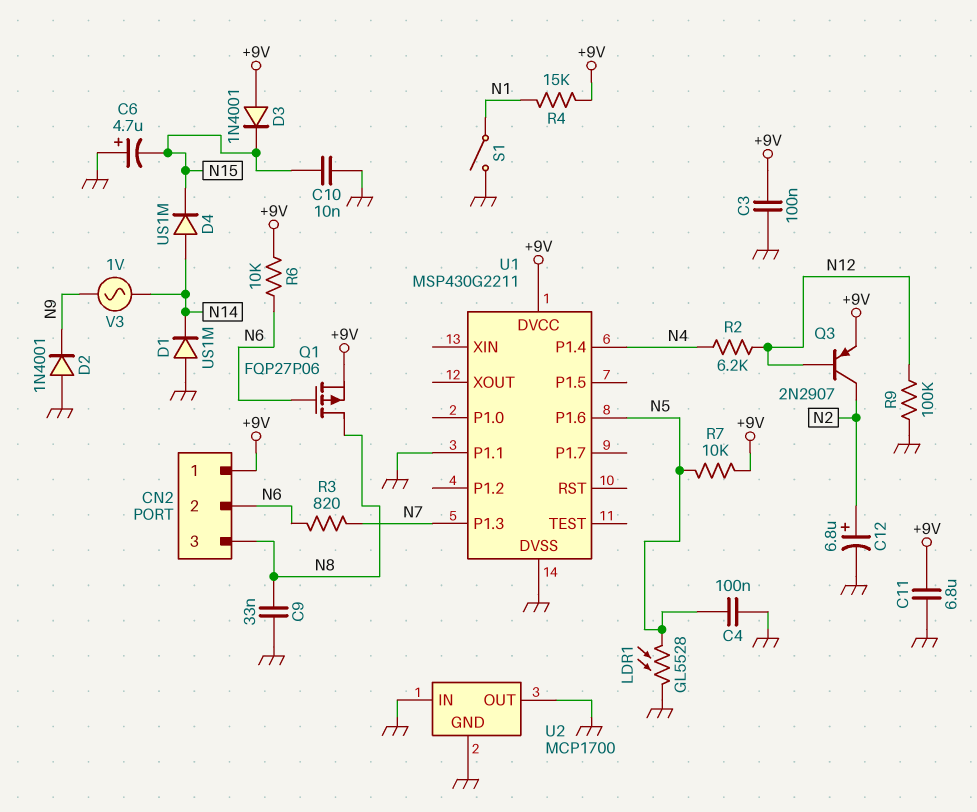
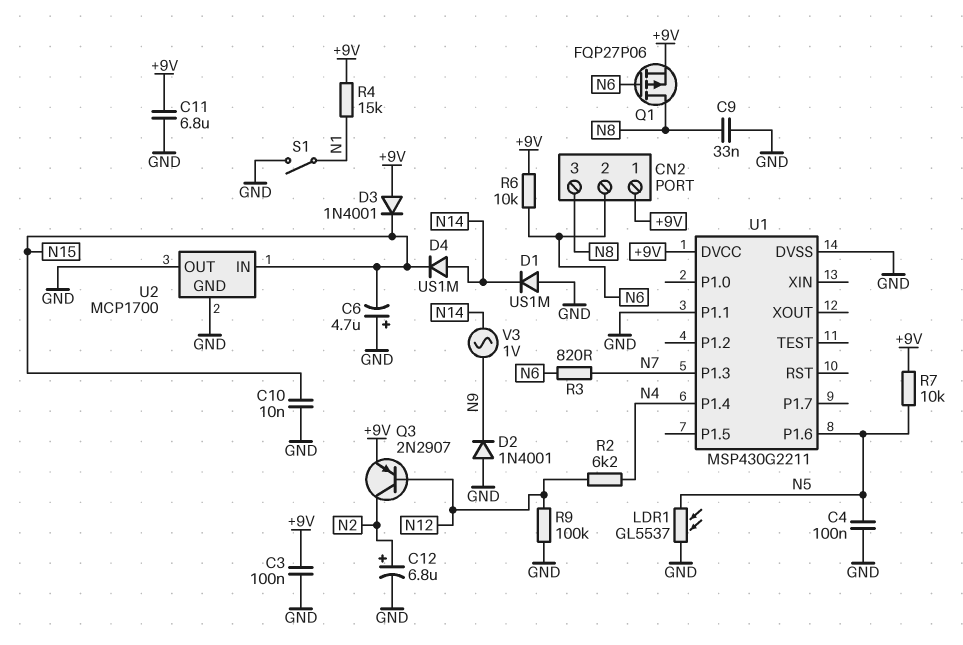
LDR1: GL5528 (GND, N5) -> GL5537 (GND, N5)
U2 pin IN: GND -> N15

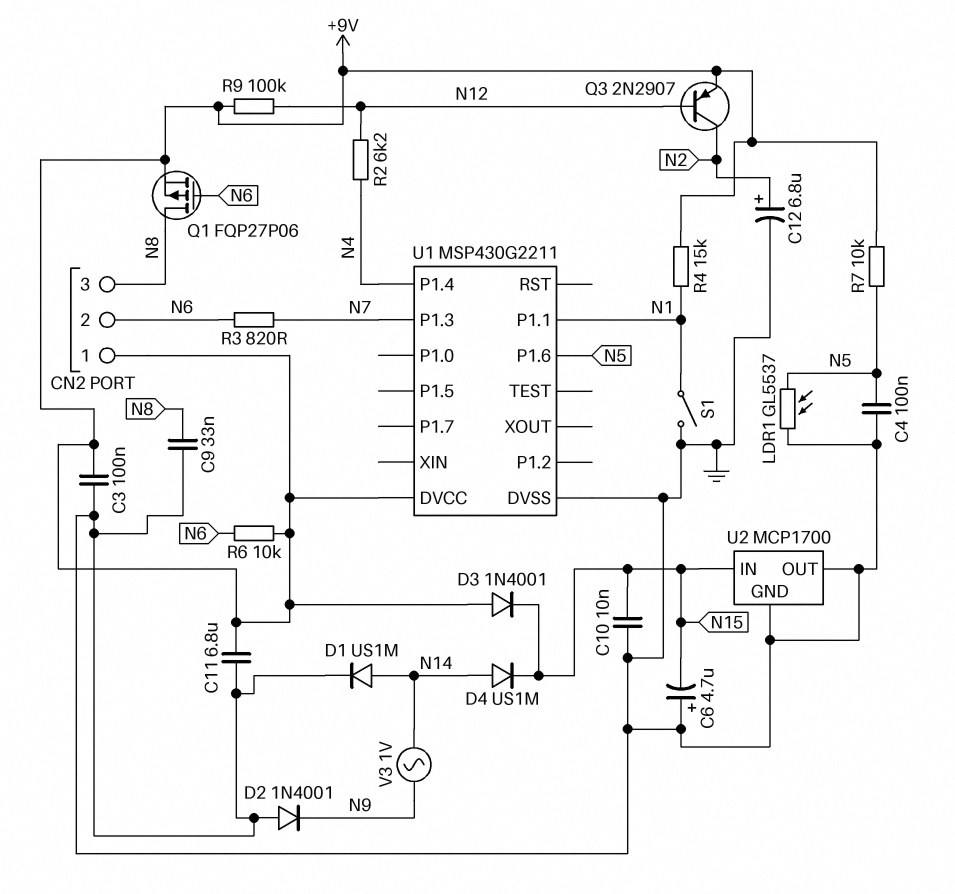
D1: diode US1M (A GND, K N14) -> diode US1M (A N14, K GND)
R9: 100k (GND, N12) -> 100k (+9V, N12)
U1 pin P1.1: GND -> N1

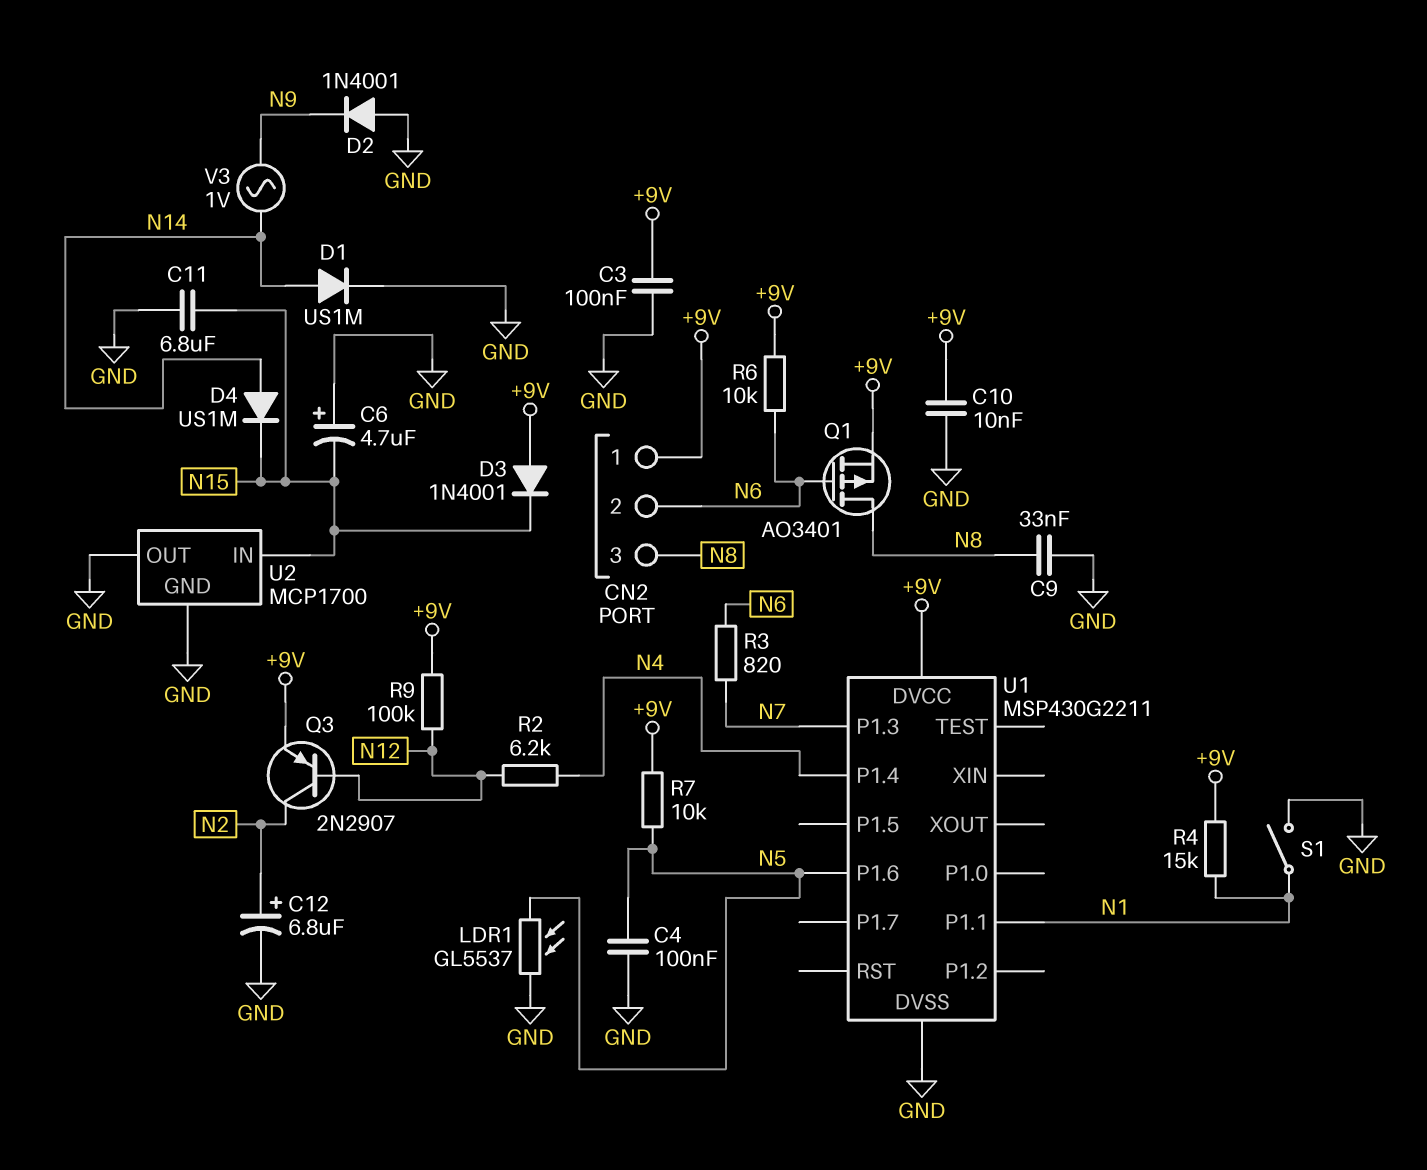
C10: 10nF (GND, N15) -> 10nF (+9V, GND)
C11: 6.8uF (+9V, GND) -> 6.8uF (GND, N15)
Q1: PMOS FQP27P06 (G N6, D N8, S +9V) -> PMOS AO3401 (G N6, D N8, S +9V)

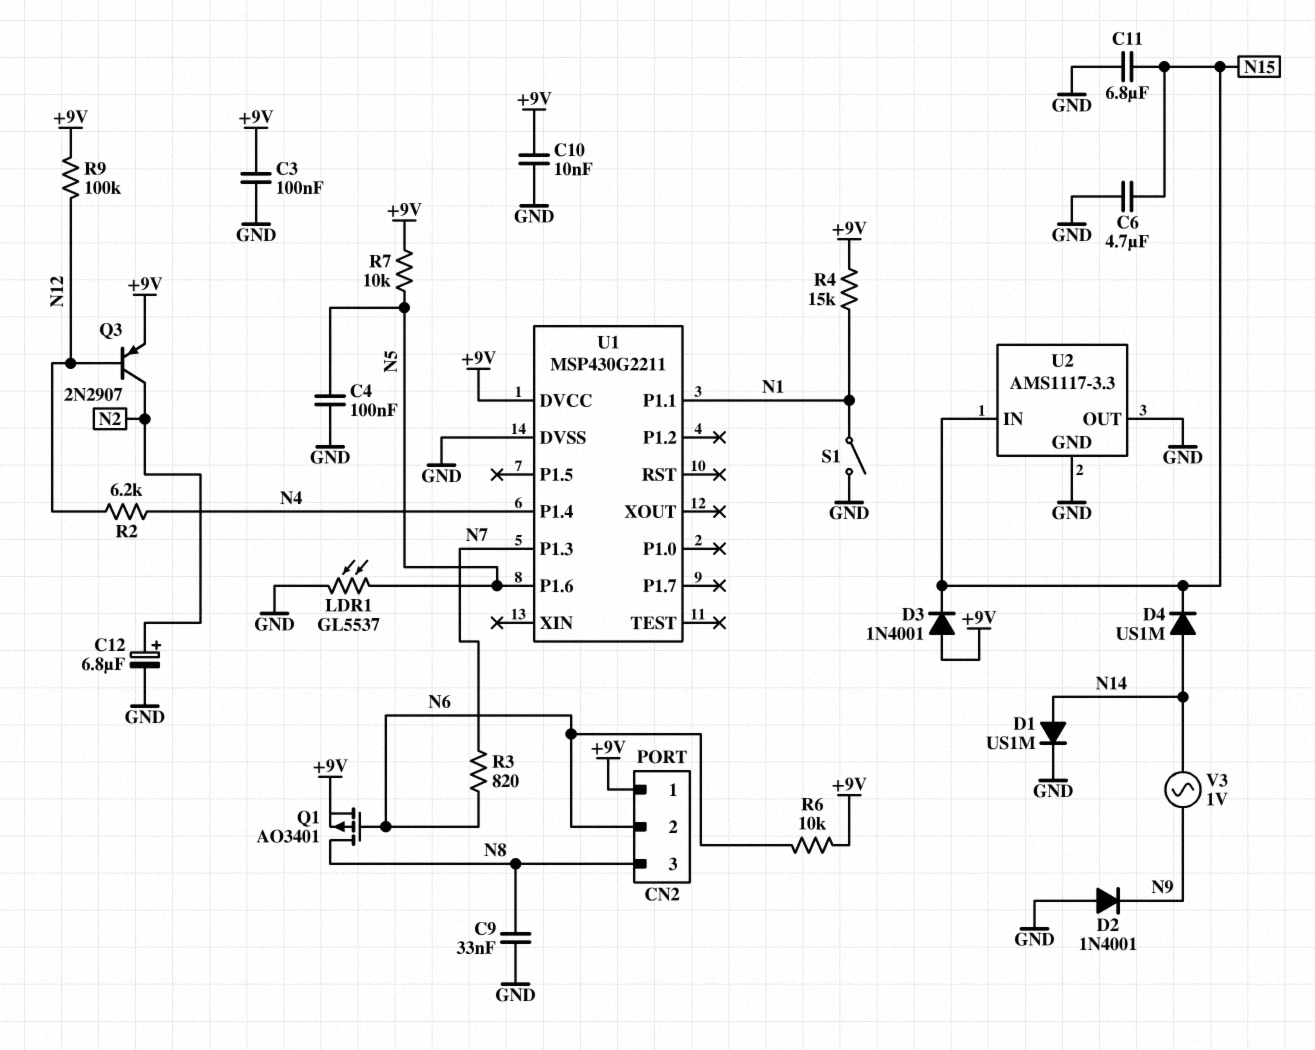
C6: 4.7uF (plus GND, minus N15) -> 4.7uF (GND, N15)
U2: MCP1700 -> AMS1117-3.3

